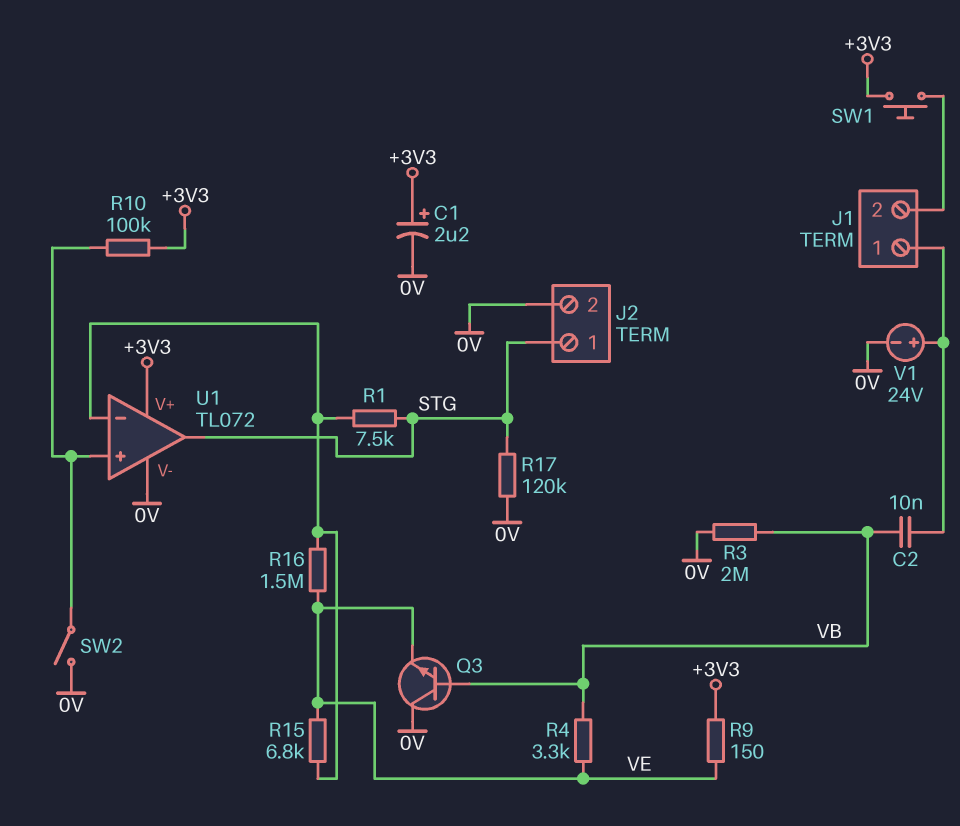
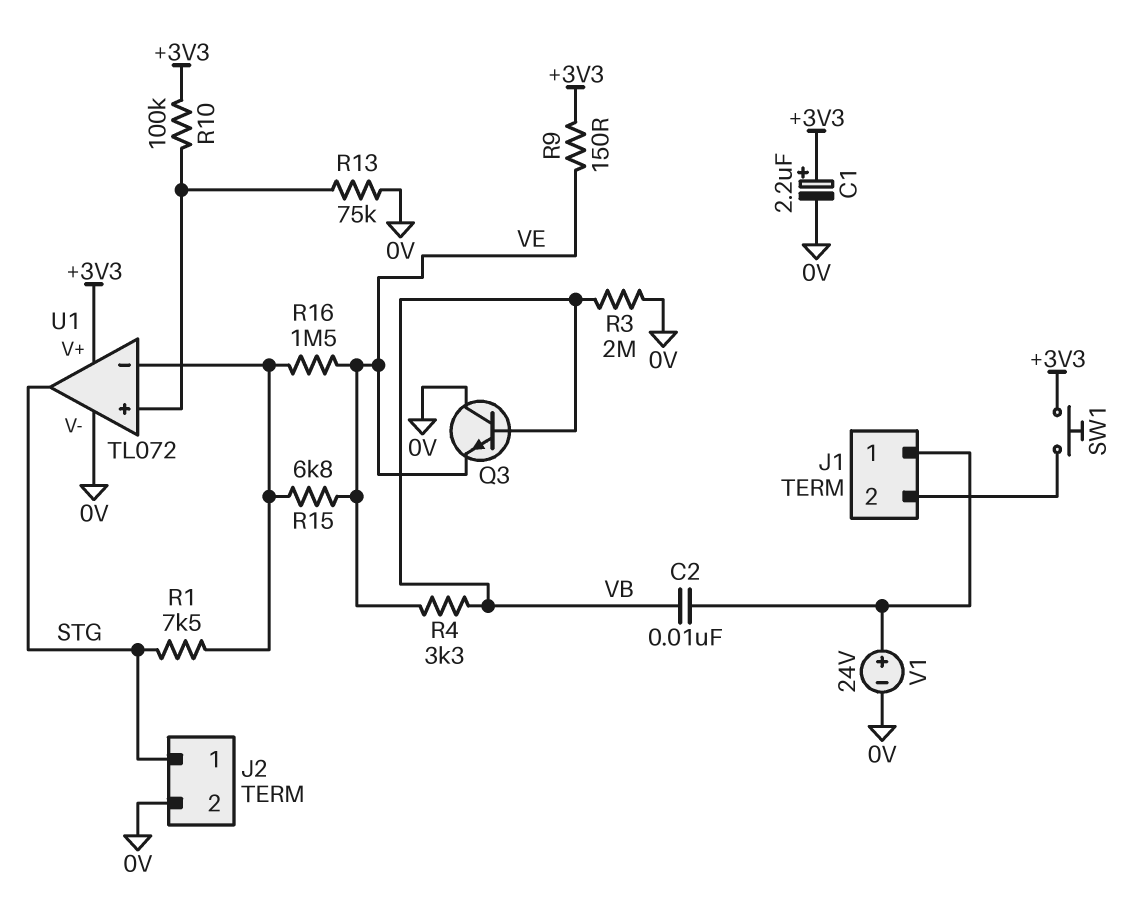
R13: none -> 75k (0V, U1/in+)
R17: 120k (0V, STG) -> none
SW2: switch (0V, U1/in+) -> none

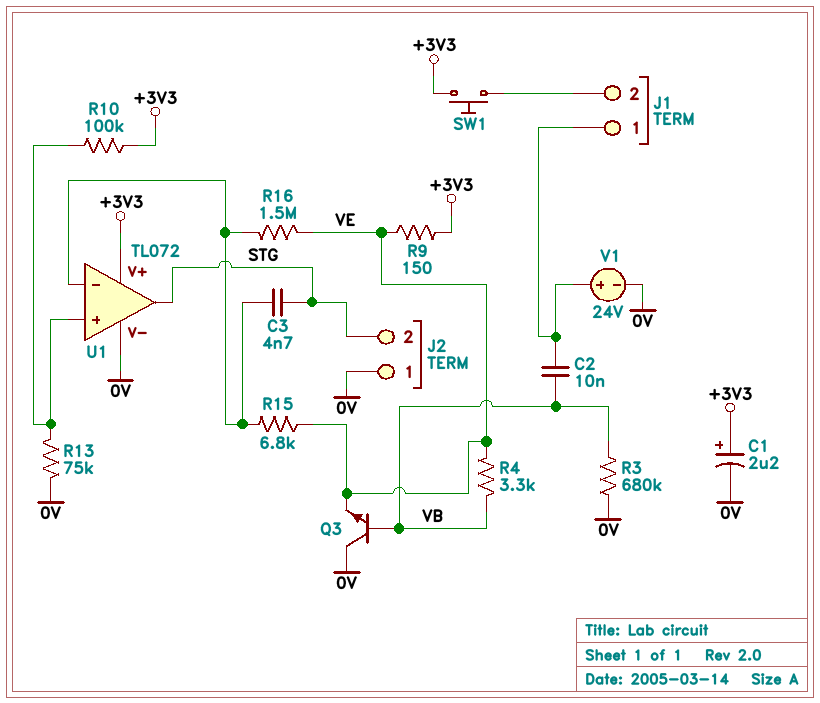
C3: none -> 4.7nF (STG, U1/in-)
J2 pin 1: STG -> 0V
J2 pin 2: 0V -> STG
R1: 7.5k (STG, U1/in-) -> none
R3: 2M (0V, VB) -> 680k (0V, VB)

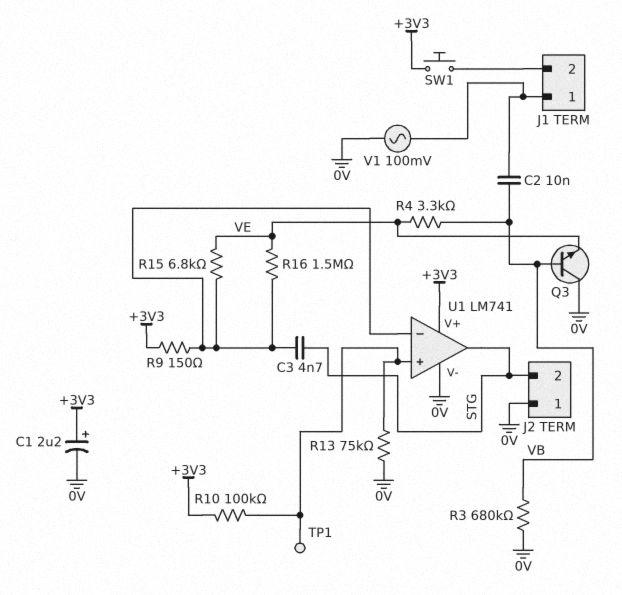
R9: 150 (+3V3, VE) -> 150 (+3V3, U1/in-)
TP1: none -> test point (U1/in+)
U1: TL072 -> LM741
V1: 24V (plus J1/1, minus 0V) -> AC 100mV (0V, J1/1)

